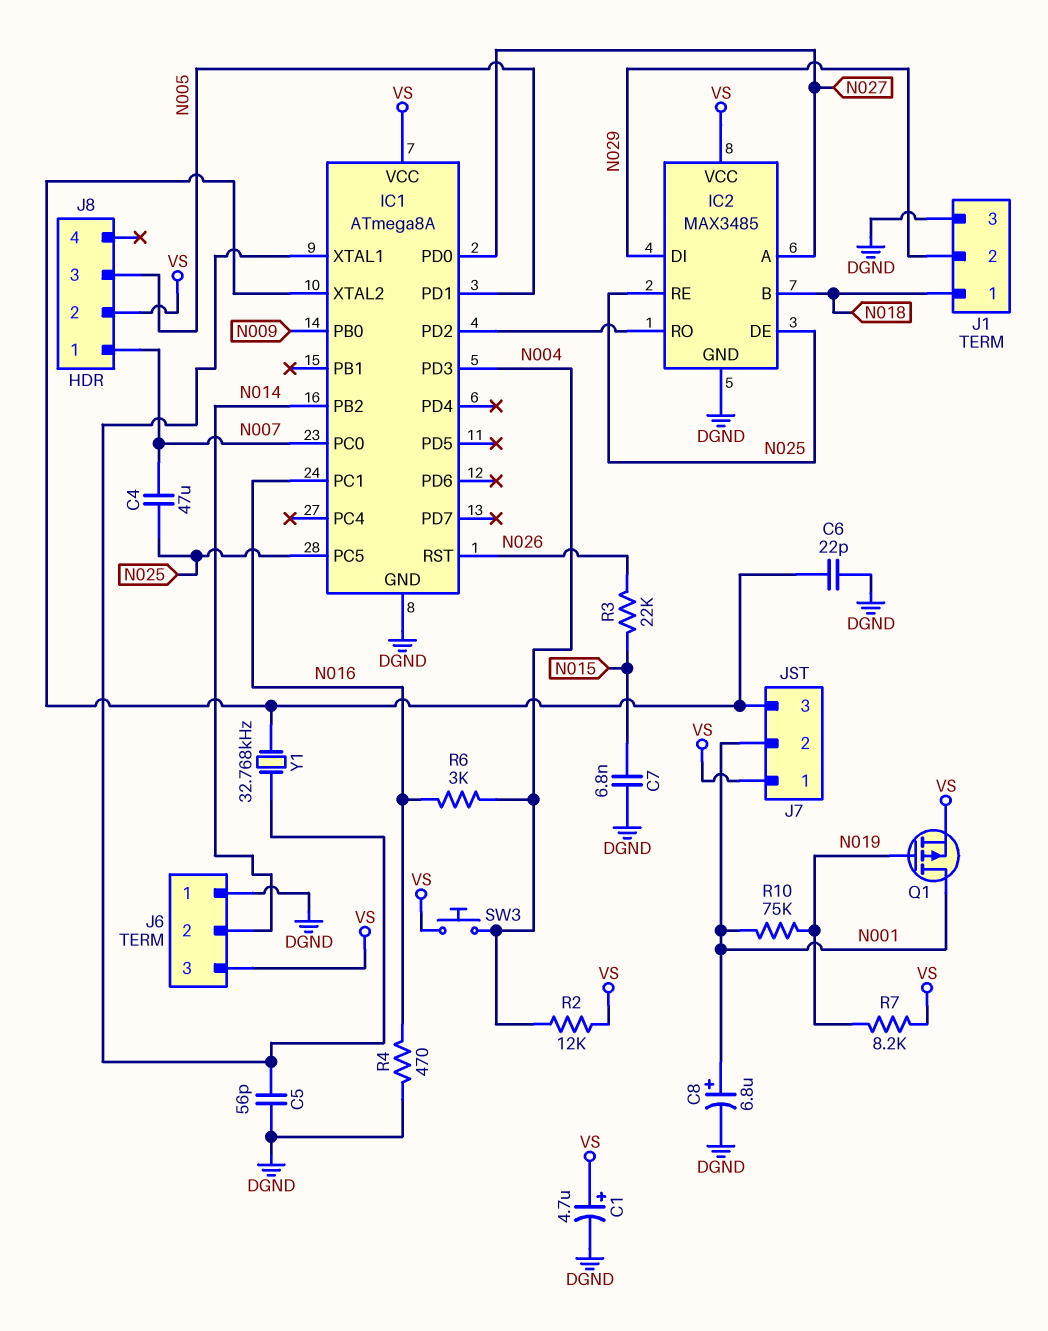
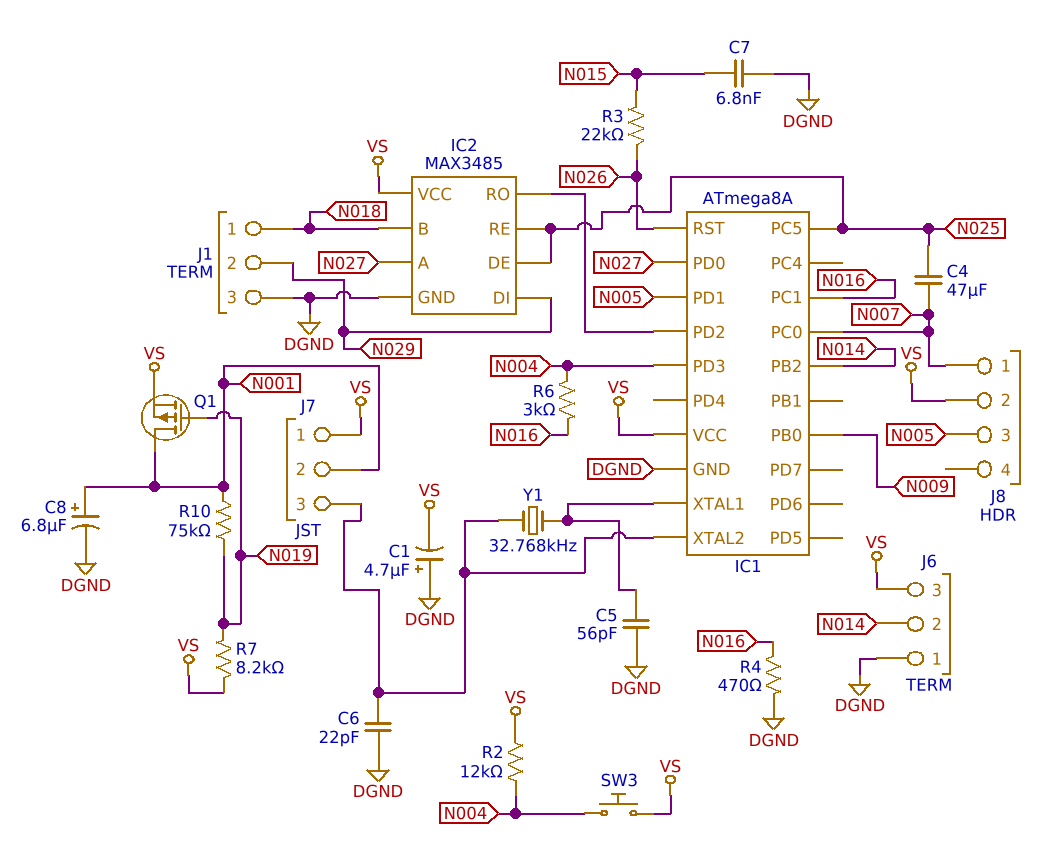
C1: 4.7uF (plus VS, minus DGND) -> 4.7uF (plus DGND, minus VS)

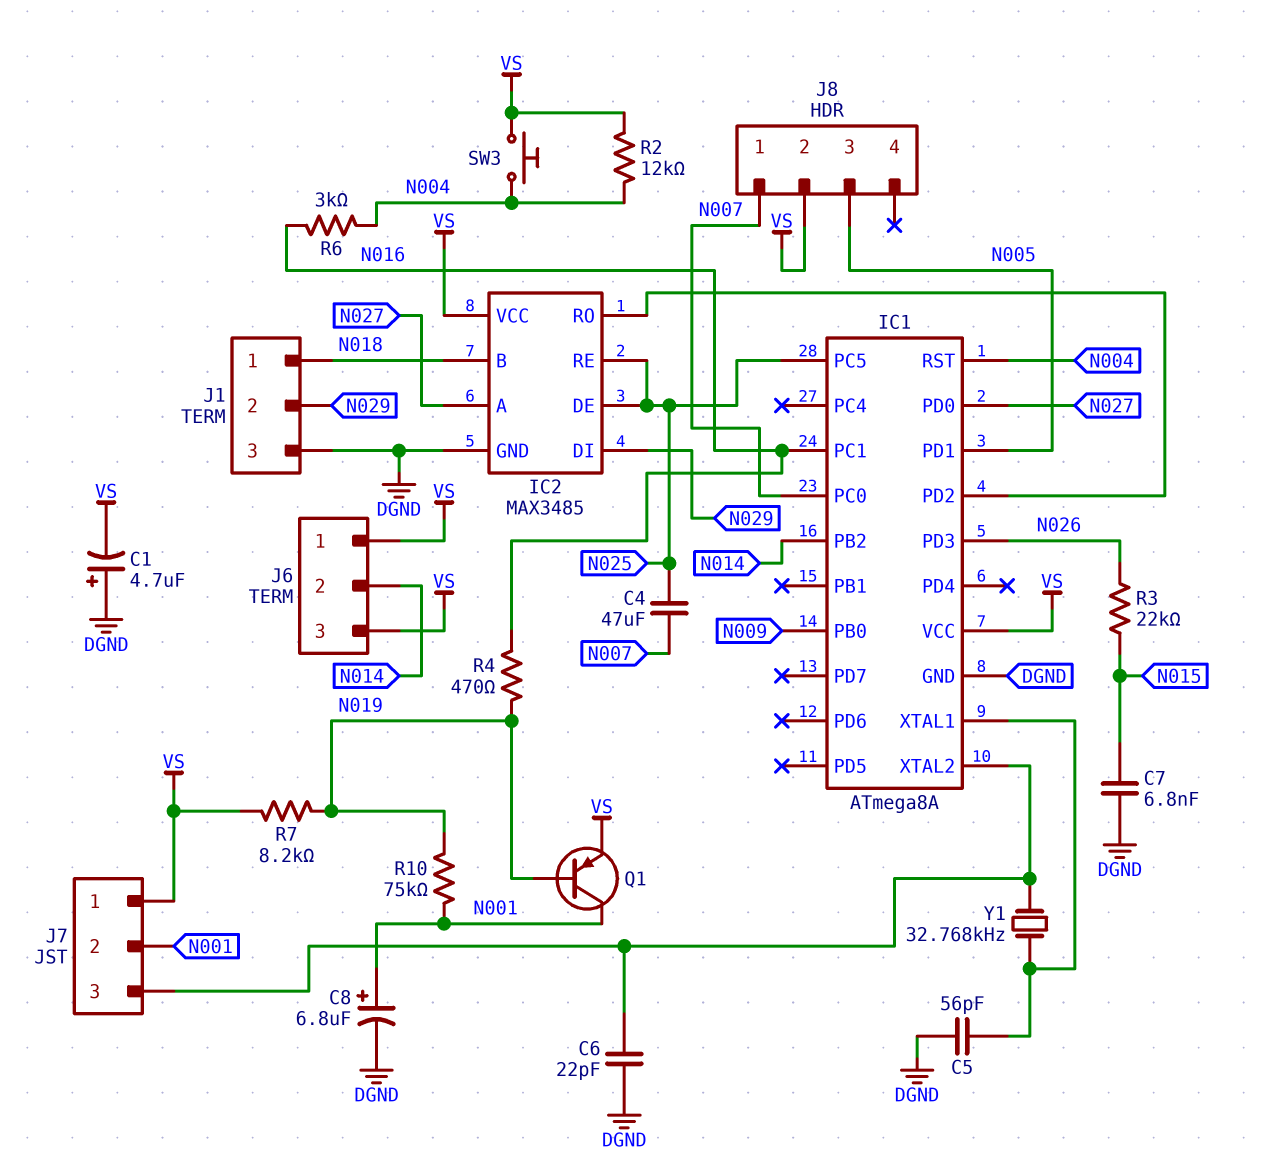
IC1 pin PD3: N004 -> N026
IC1 pin RST: N026 -> N004
J6 pin 1: DGND -> VS
Q1: PMOS (G N019, D N001, S VS) -> PNP (B N019, C N001, E VS)
R4: 470 (DGND, N016) -> 470 (N016, N019)

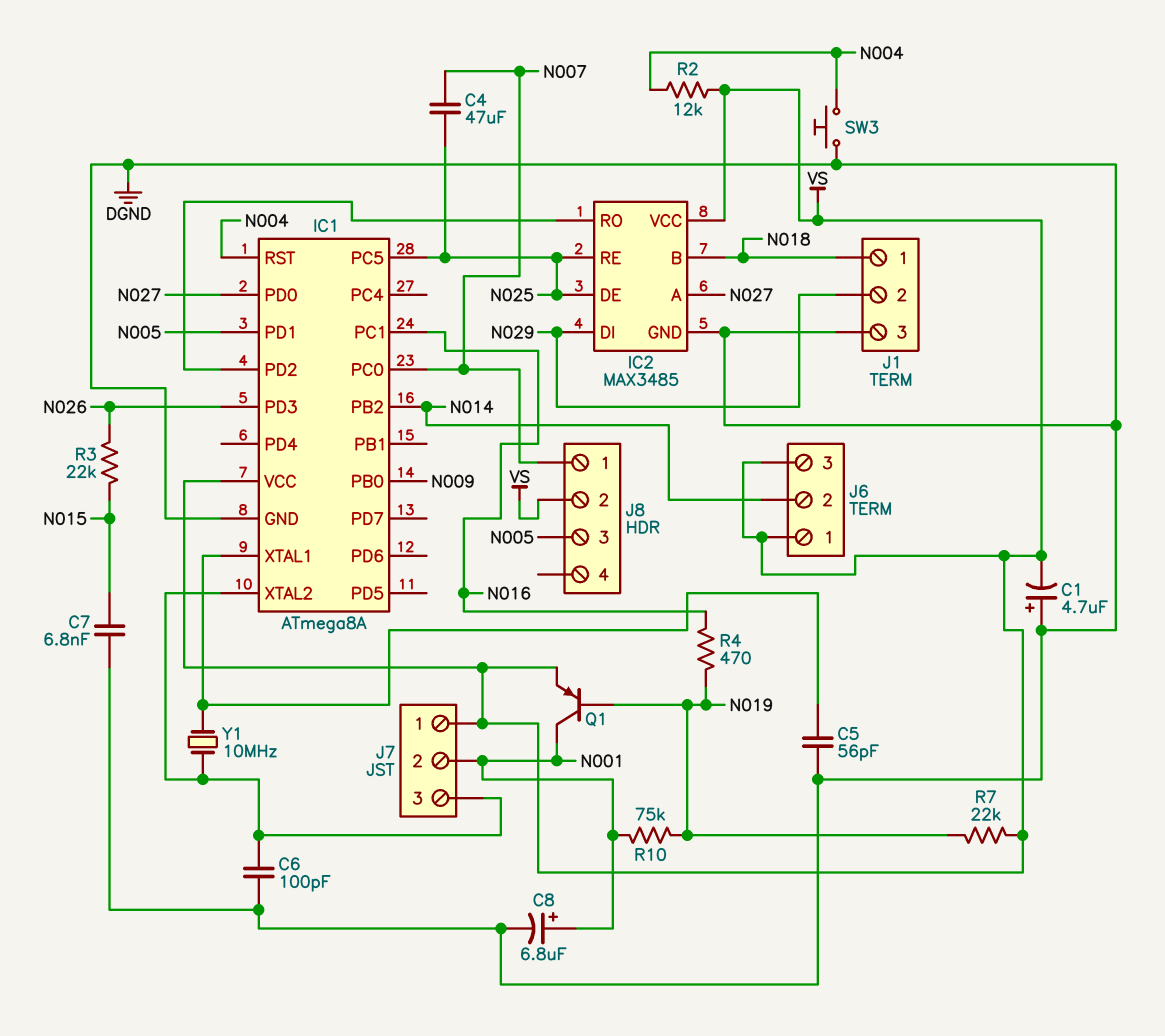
C6: 22pF (DGND, IC1/XTAL2) -> 100pF (DGND, IC1/XTAL2)
R6: 3k (N004, N016) -> none
R7: 8.2k (N019, VS) -> 22k (N019, VS)
SW3: button (N004, VS) -> button (DGND, N004)
Y1: 32.768kHz (IC1/XTAL1, IC1/XTAL2) -> 10MHz (IC1/XTAL1, IC1/XTAL2)

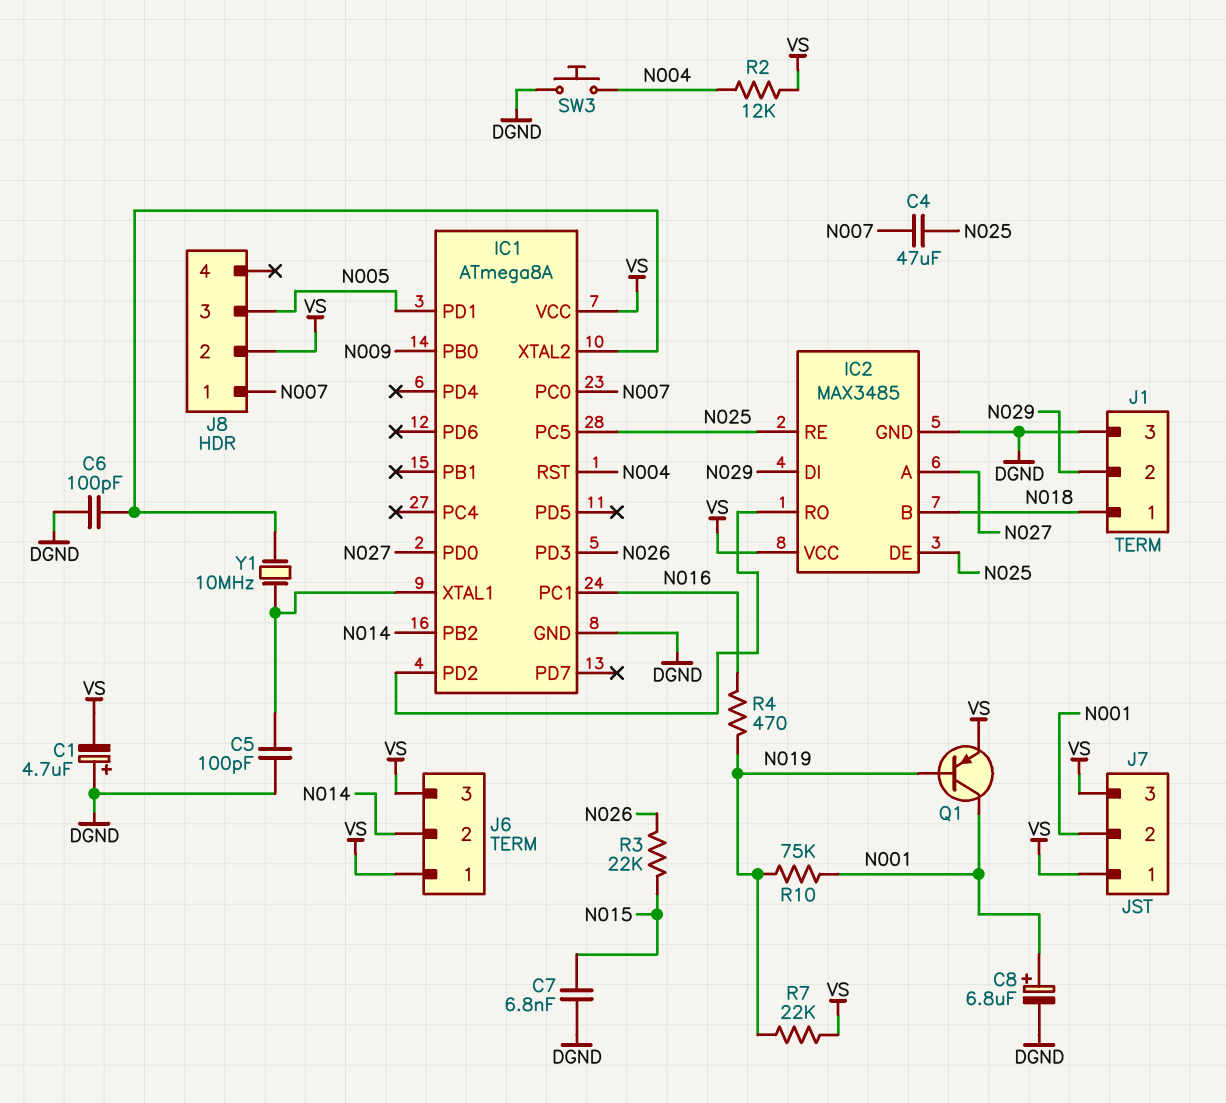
C5: 56pF (DGND, IC1/XTAL1) -> 100pF (DGND, IC1/XTAL1)
J7 pin 3: IC1/XTAL2 -> VS

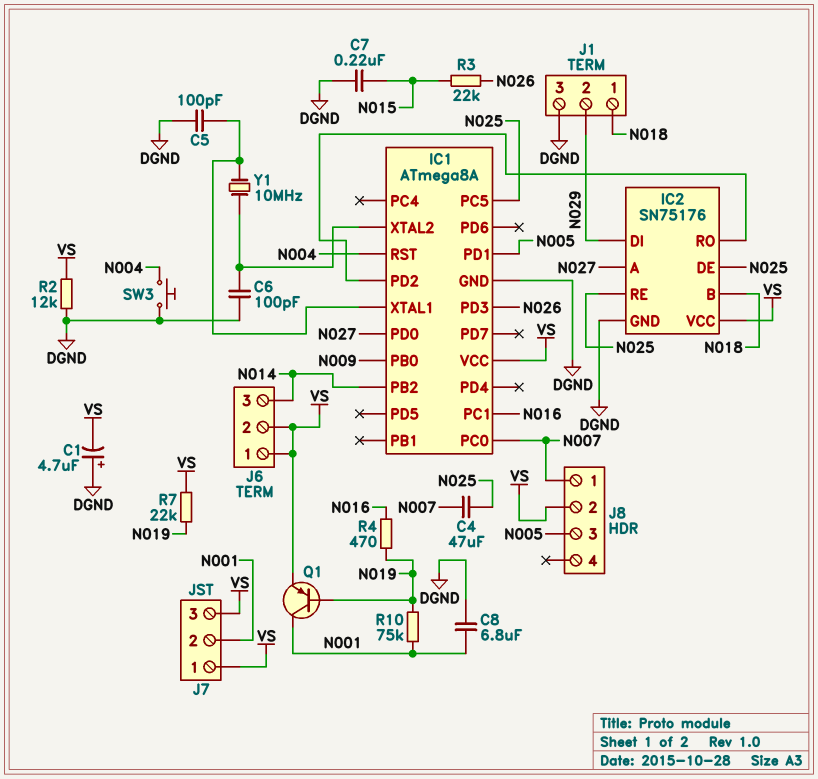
C7: 6.8nF (DGND, N015) -> 220nF (DGND, N015)
C8: 6.8uF (plus N001, minus DGND) -> 6.8uF (DGND, N001)
IC2: MAX3485 -> SN75176
J6 pin 2: N014 -> VS
J6 pin 3: VS -> N014
R2: 12k (N004, VS) -> 12k (DGND, VS)

